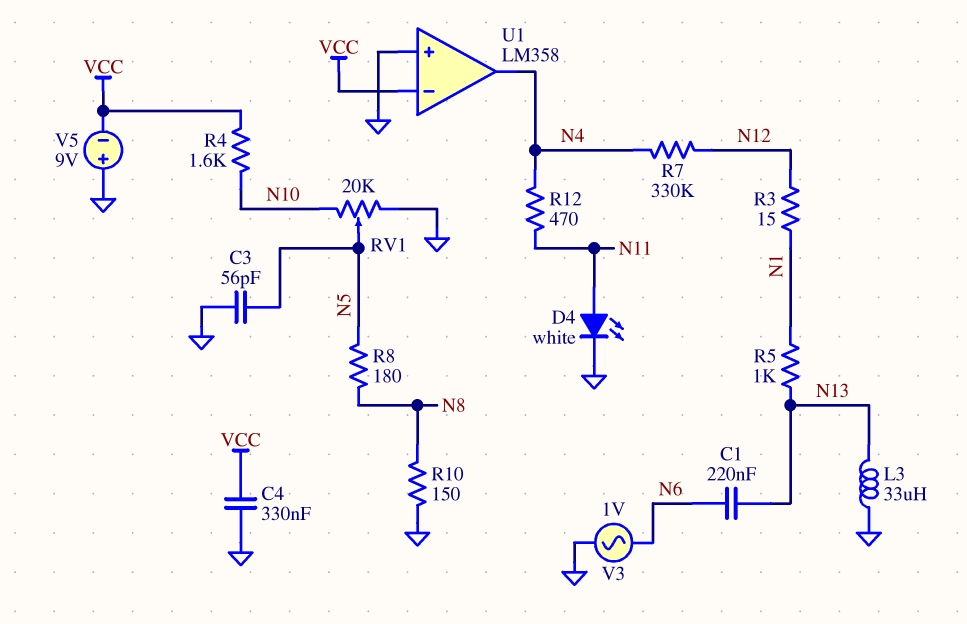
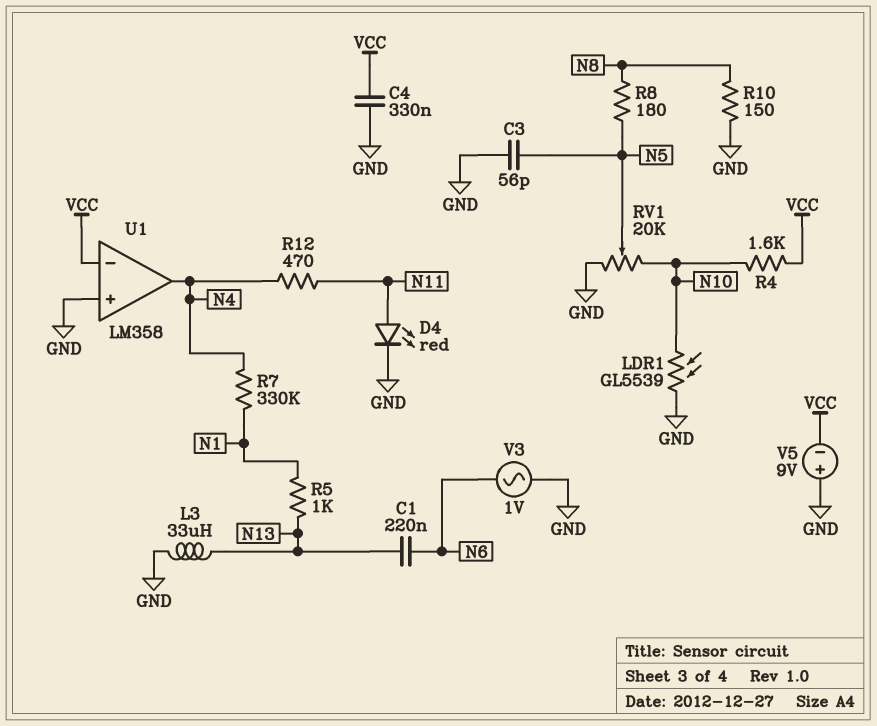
D4: LED white (A N11, K GND) -> LED red (A N11, K GND)
LDR1: none -> GL5539 (GND, N10)
R3: 15 (N1, N12) -> none
R7: 330k (N4, N12) -> 330k (N1, N4)

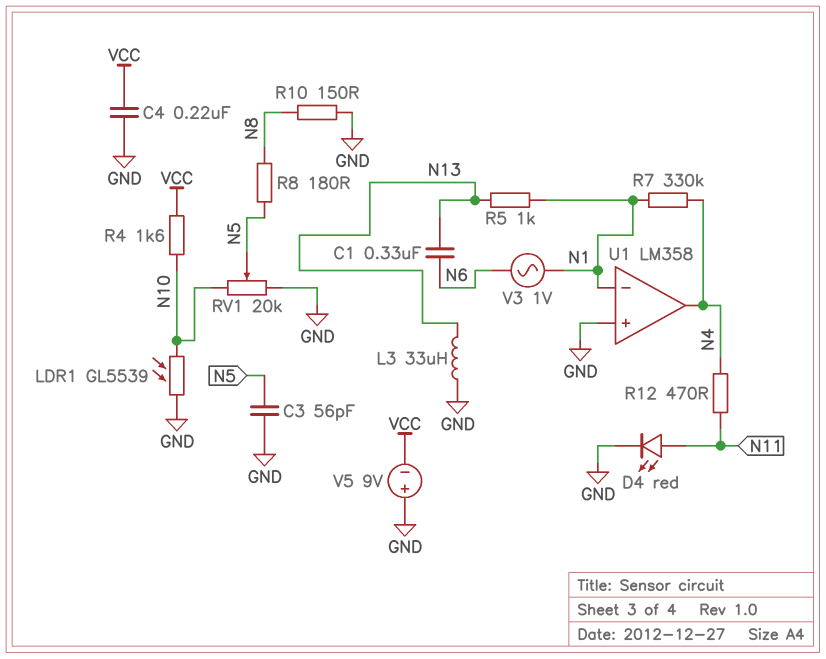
C1: 220nF (N6, N13) -> 330nF (N6, N13)
C4: 330nF (GND, VCC) -> 220nF (GND, VCC)
U1 pin in-: VCC -> N1
V3: AC 1V (GND, N6) -> AC 1V (N1, N6)

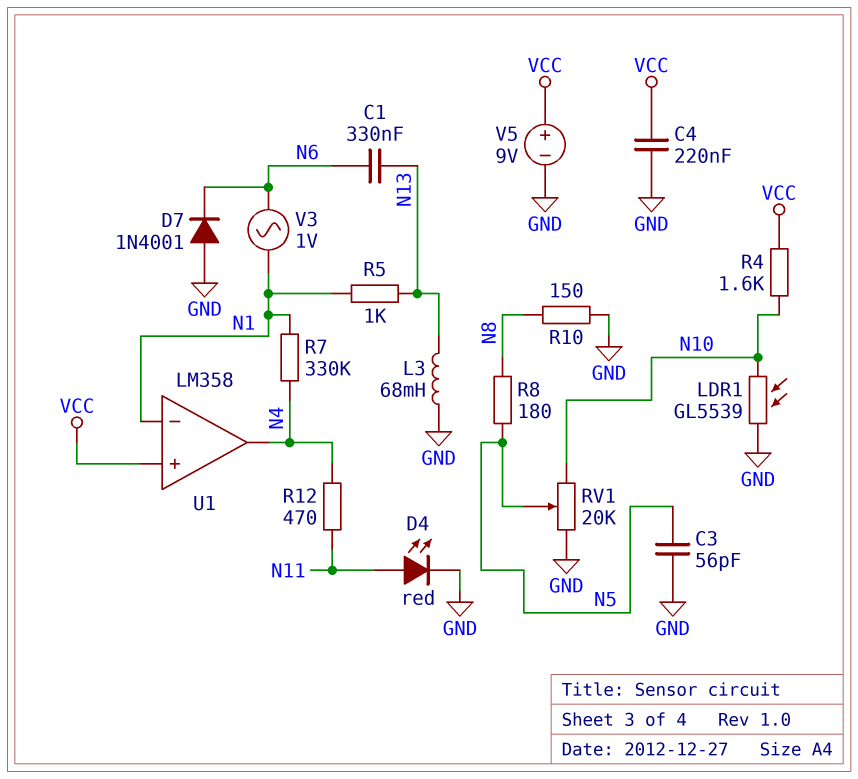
D7: none -> diode 1N4001 (A GND, K N6)
L3: 33uH (GND, N13) -> 68mH (GND, N13)
U1 pin in+: GND -> VCC
V5: 9V (plus GND, minus VCC) -> 9V (plus VCC, minus GND)

